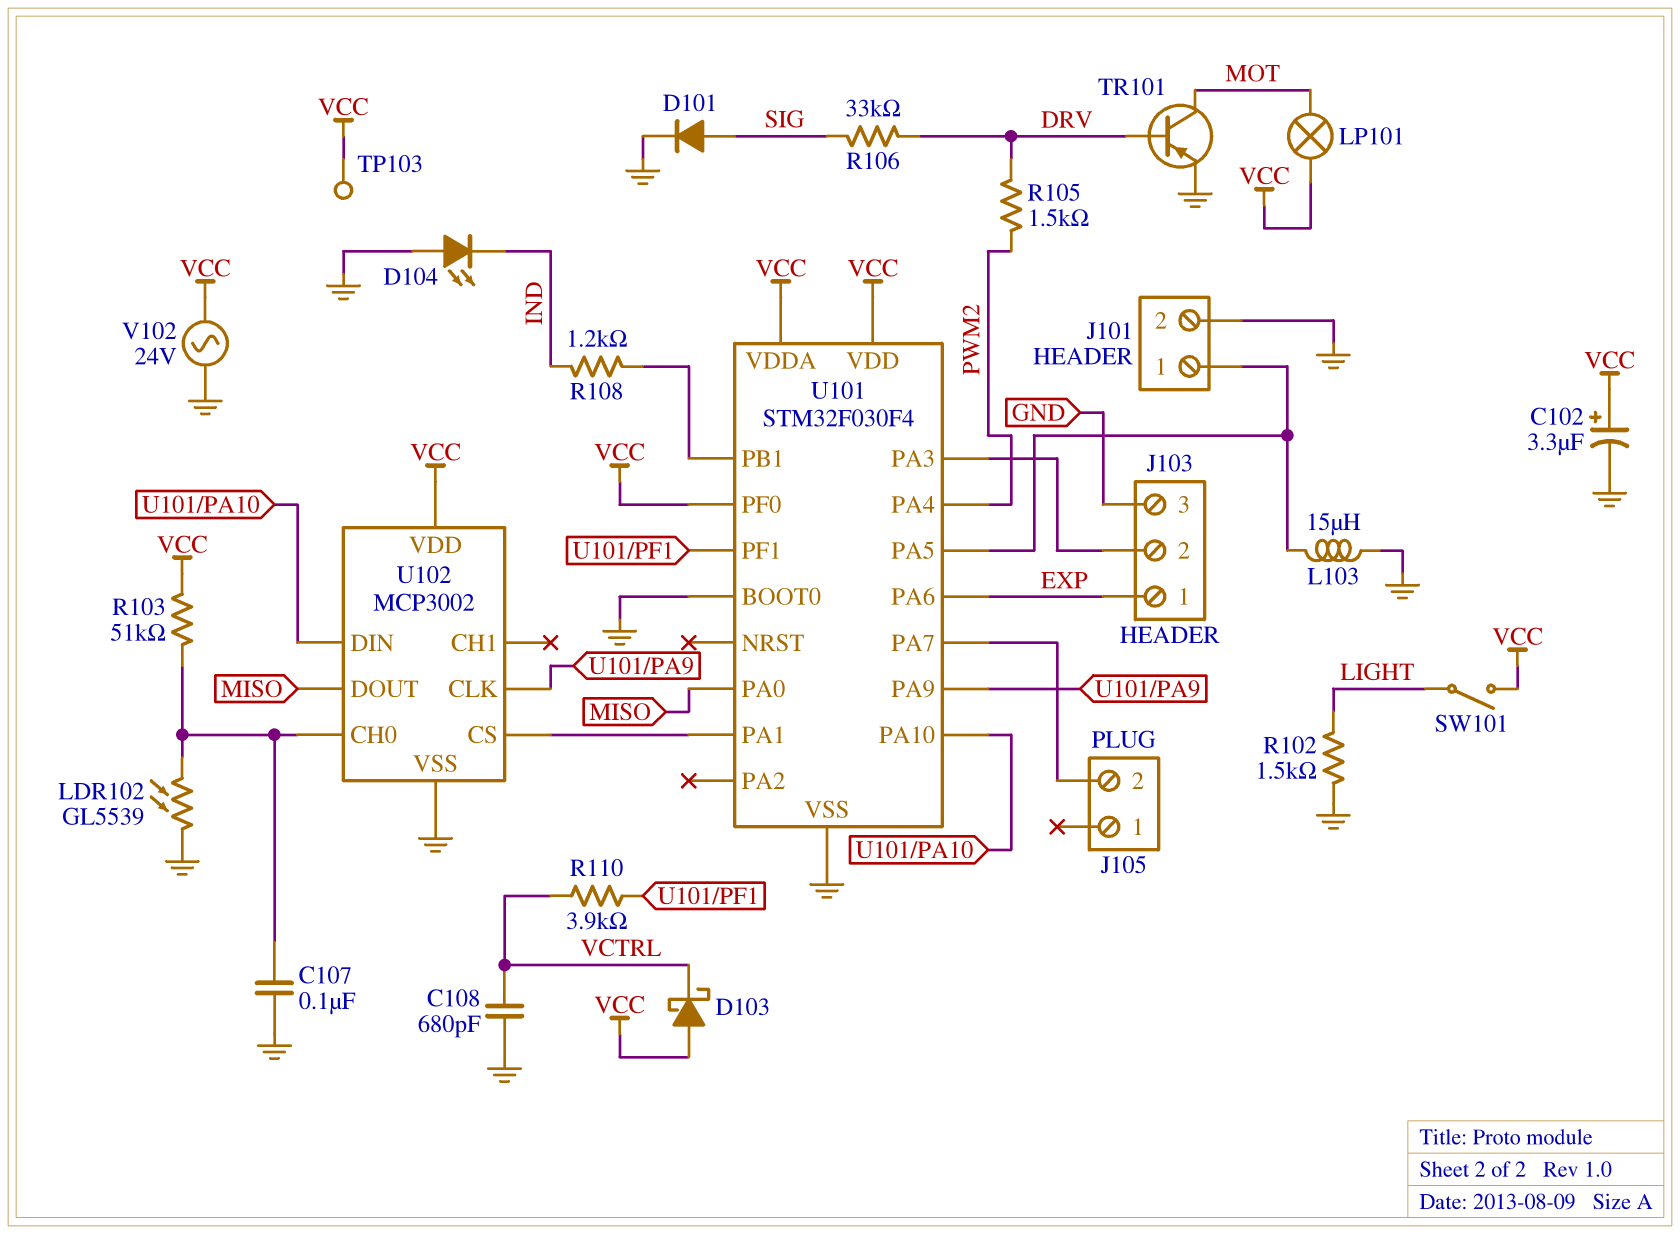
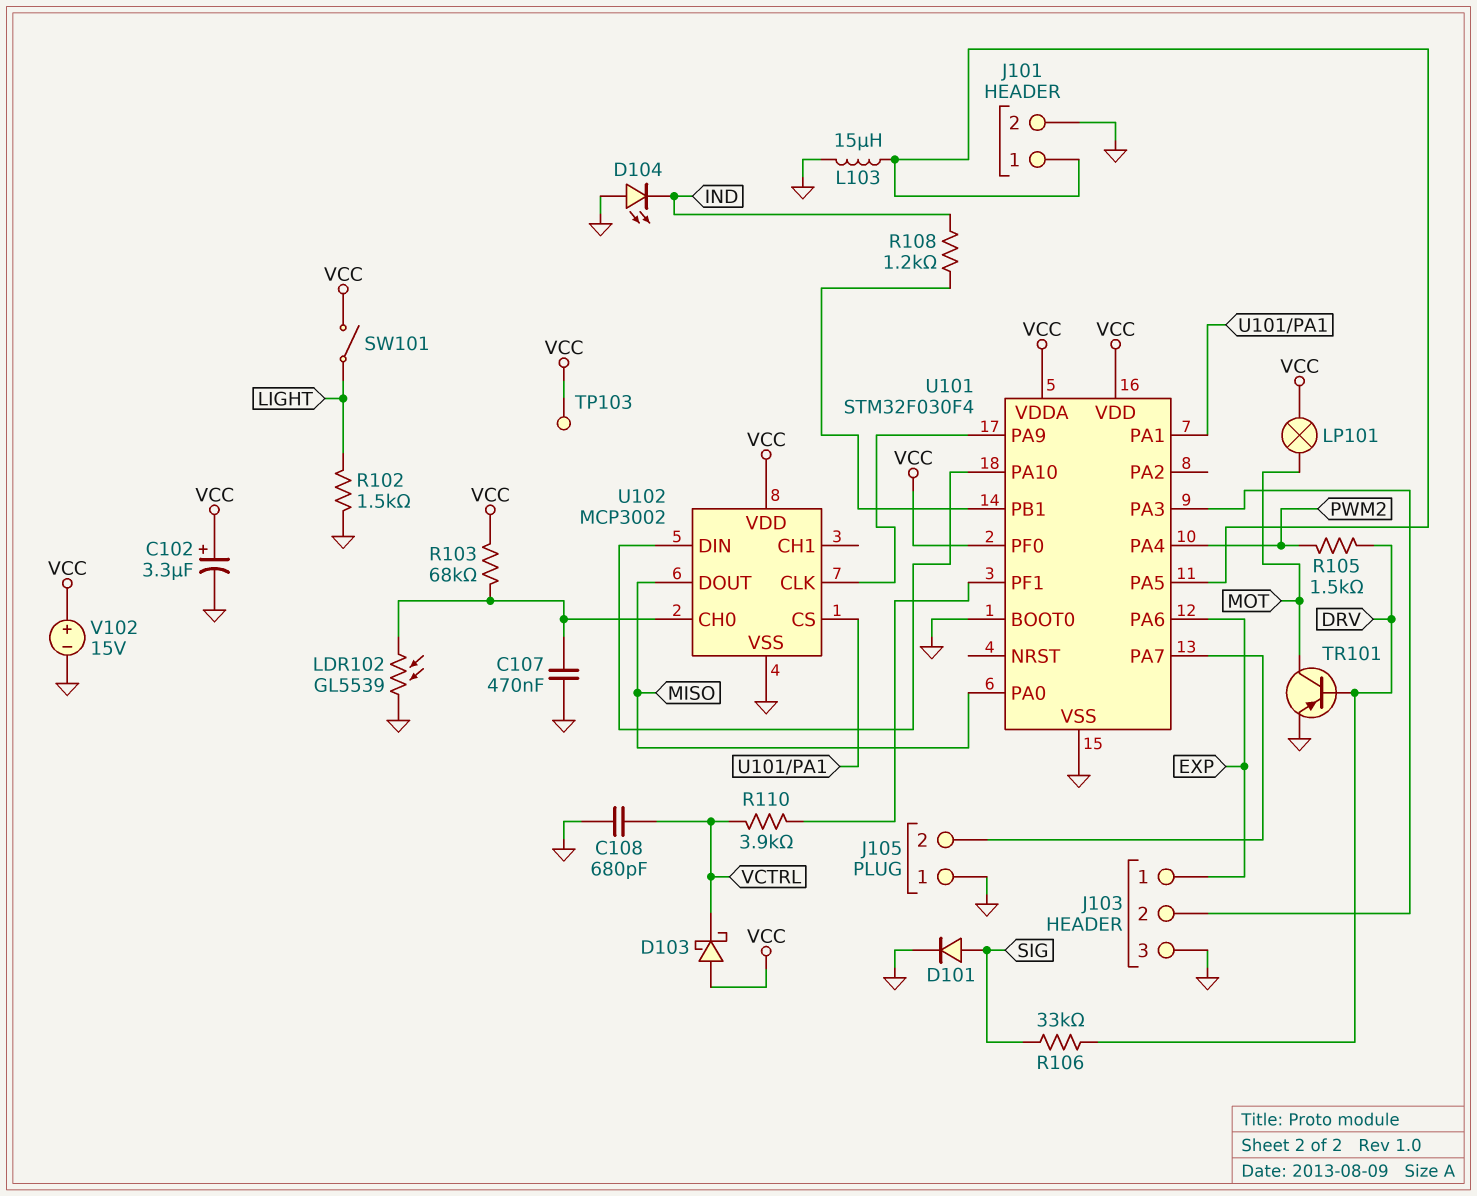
C107: 100nF (GND, U102/CH0) -> 470nF (GND, U102/CH0)
J105 pin 1: none -> GND
R103: 51k (U102/CH0, VCC) -> 68k (U102/CH0, VCC)
V102: AC 24V (GND, VCC) -> 15V (plus VCC, minus GND)

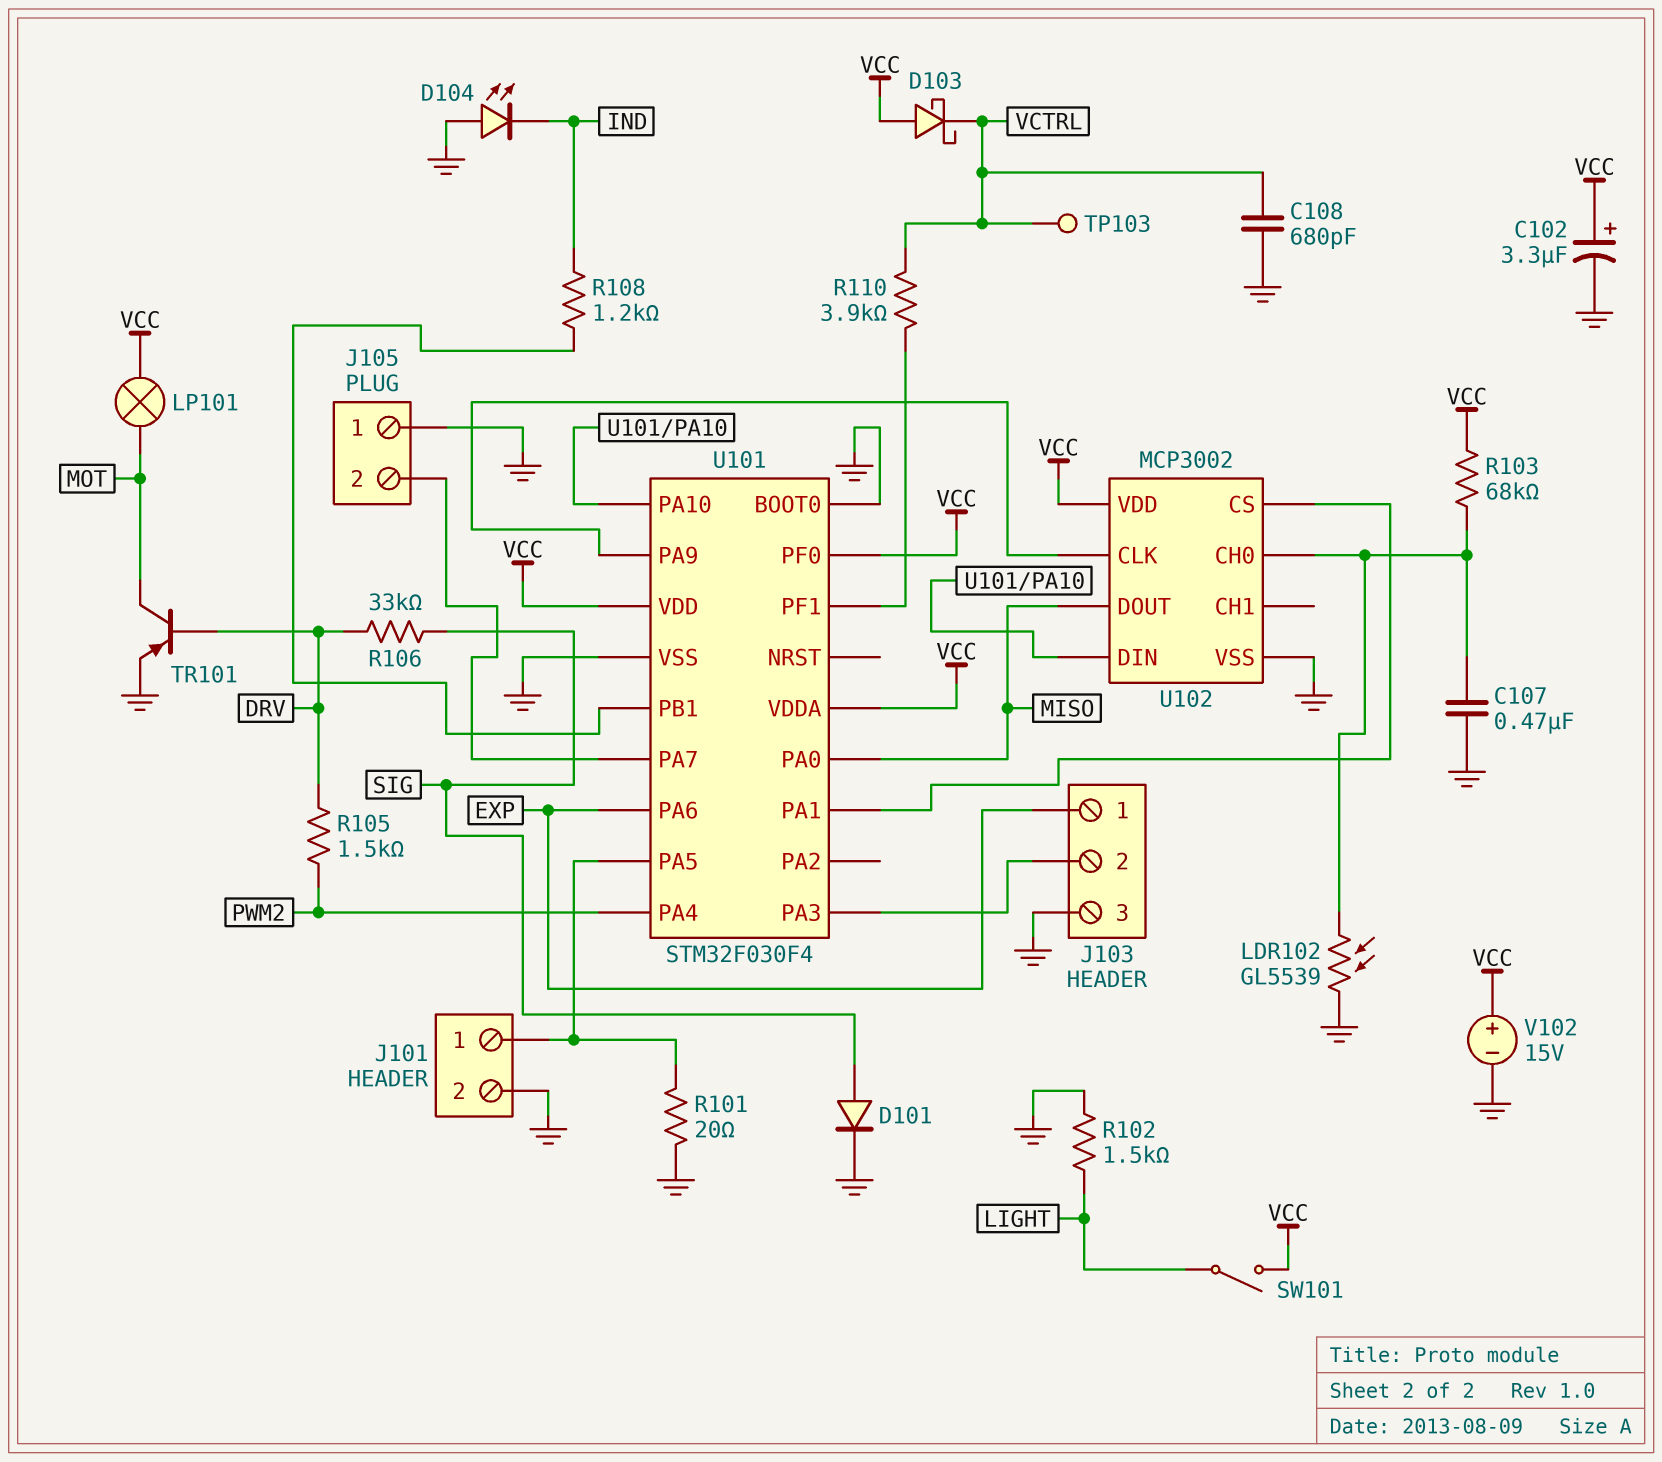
L103: 15uH (GND, J101/1) -> none
R101: none -> 20 (GND, J101/1)
TP103: test point (VCC) -> test point (VCTRL)

